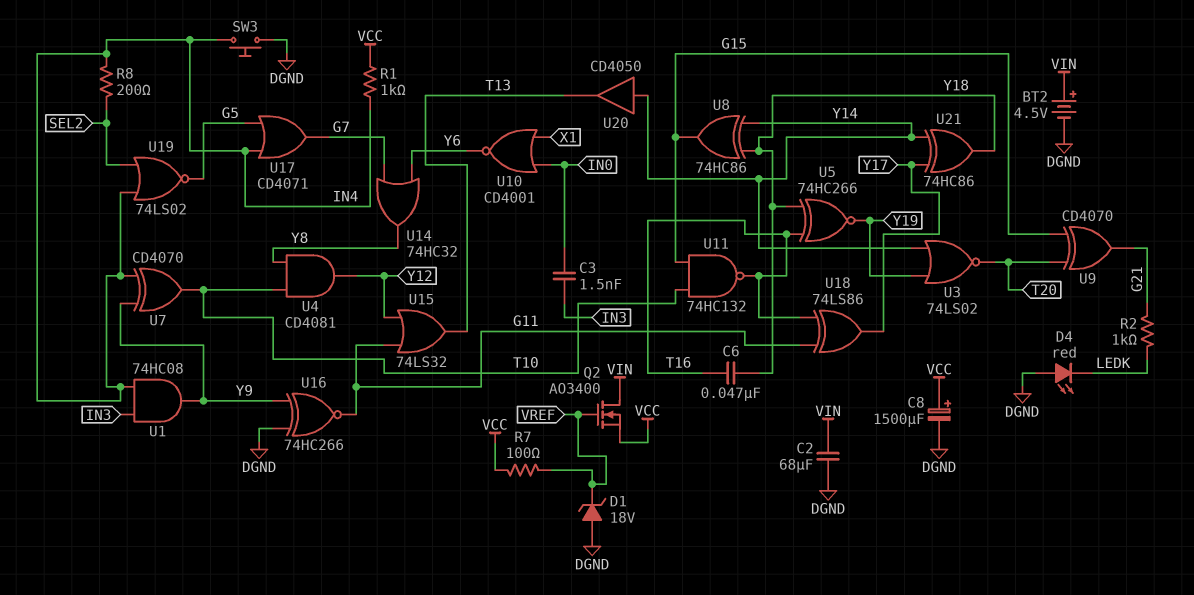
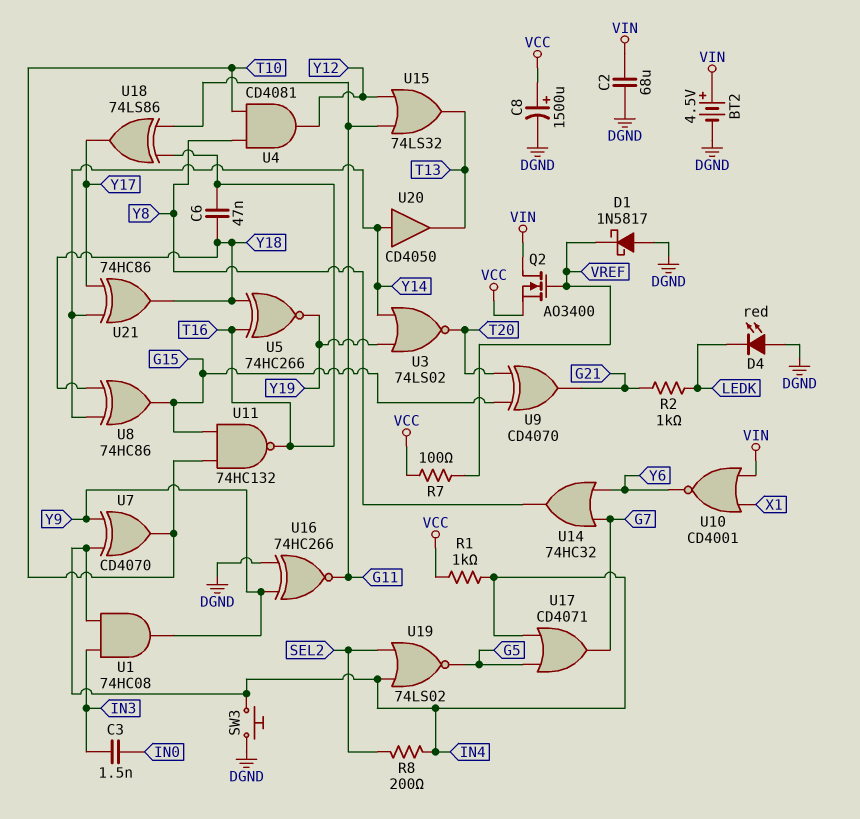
D1: zener 18V (A DGND, K VREF) -> schottky 1N5817 (A DGND, K VREF)
U10: NOR CD4001 (in IN0, in X1, out Y6) -> NOR CD4001 (in VIN, in X1, out Y6)

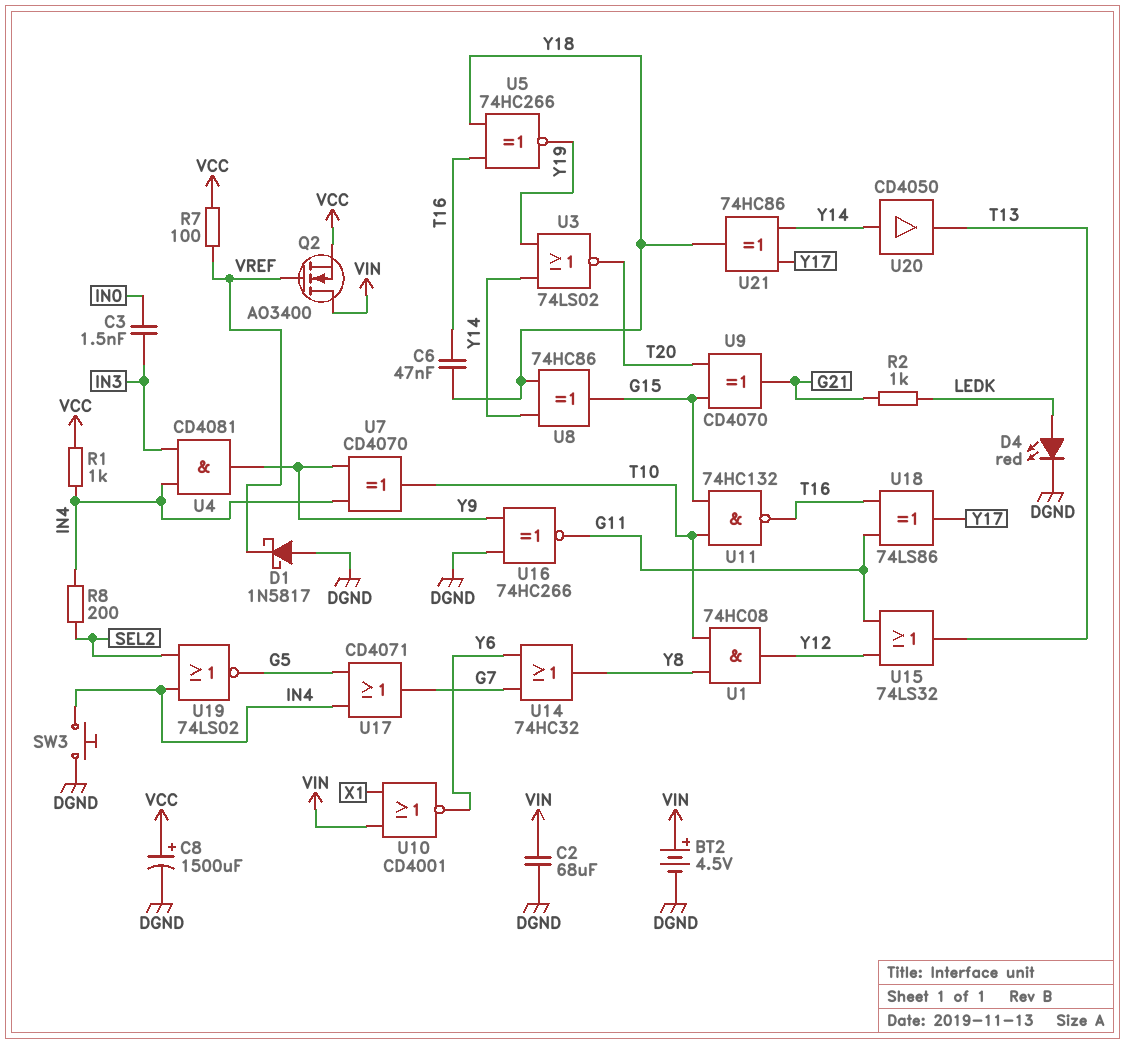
D4: LED red (A DGND, K LEDK) -> LED red (A LEDK, K DGND)
U1: AND 74HC08 (in IN3, in IN4, out Y9) -> AND 74HC08 (in T10, in Y8, out Y12)
U4: AND CD4081 (in T10, in Y8, out Y12) -> AND CD4081 (in IN3, in IN4, out Y9)

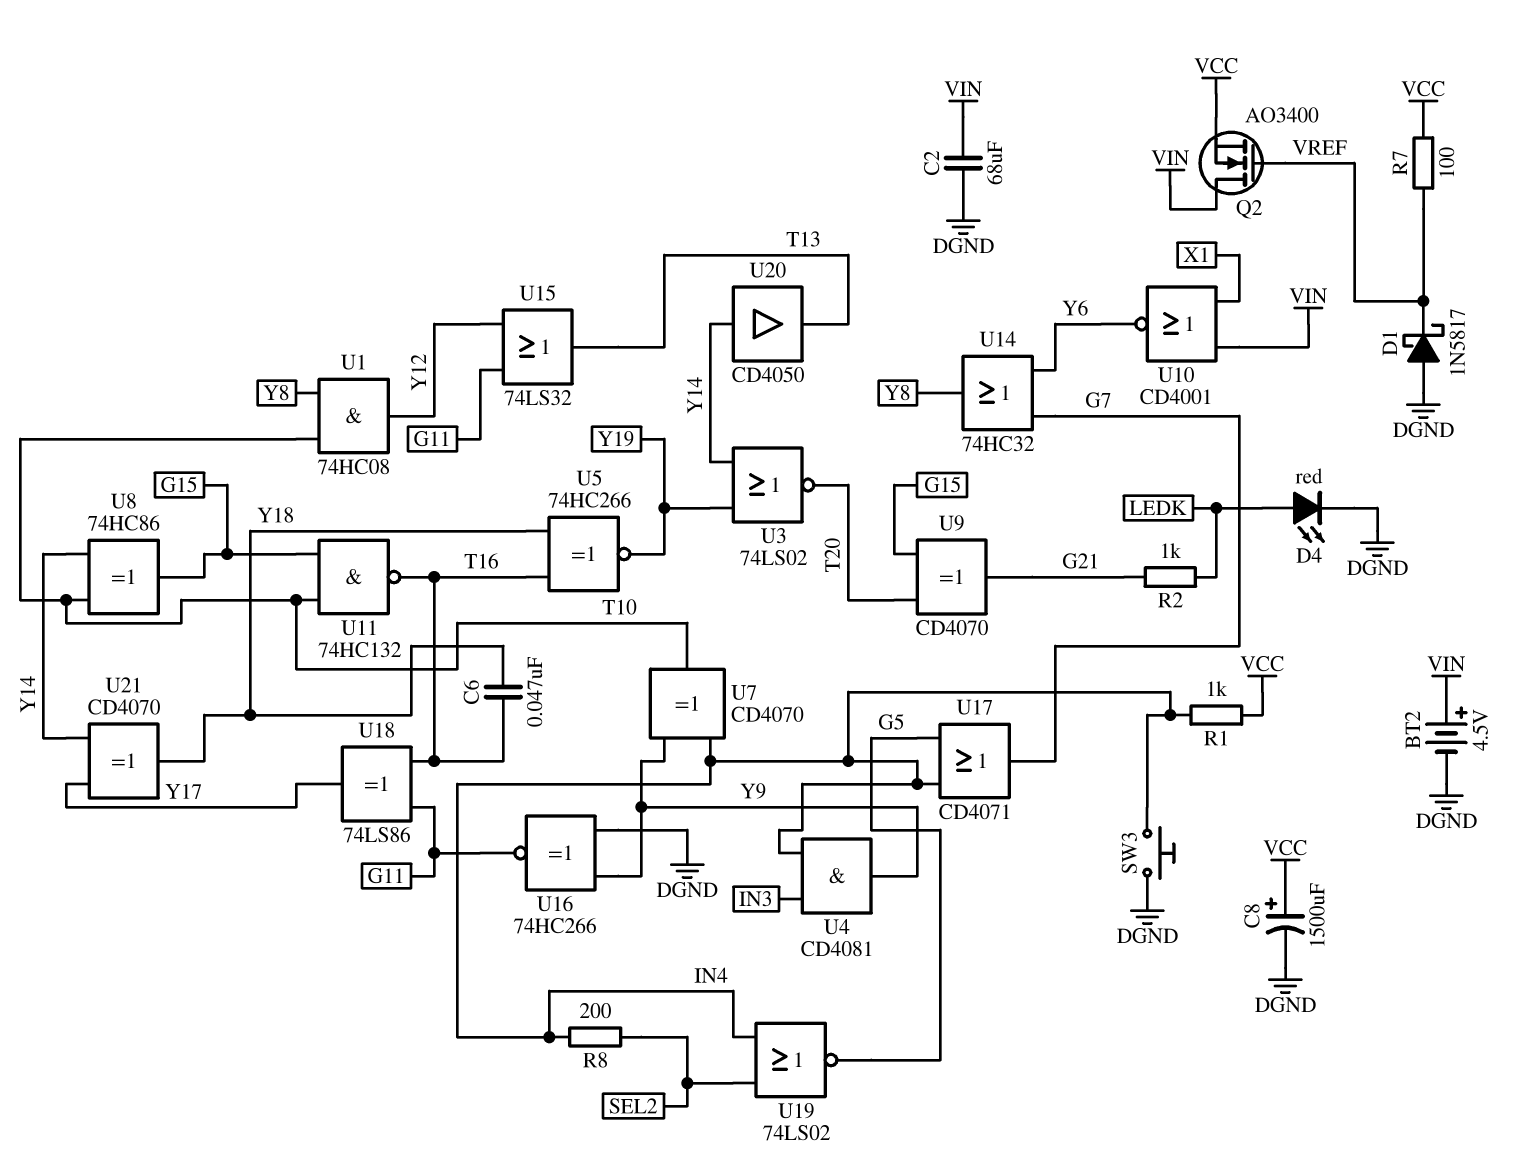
C3: 1.5nF (IN0, IN3) -> none
U8: XOR 74HC86 (in Y14, in Y18, out G15) -> XOR 74HC86 (in T10, in Y14, out G15)
U21: XOR 74HC86 (in Y14, in Y17, out Y18) -> XOR CD4070 (in Y14, in Y17, out Y18)

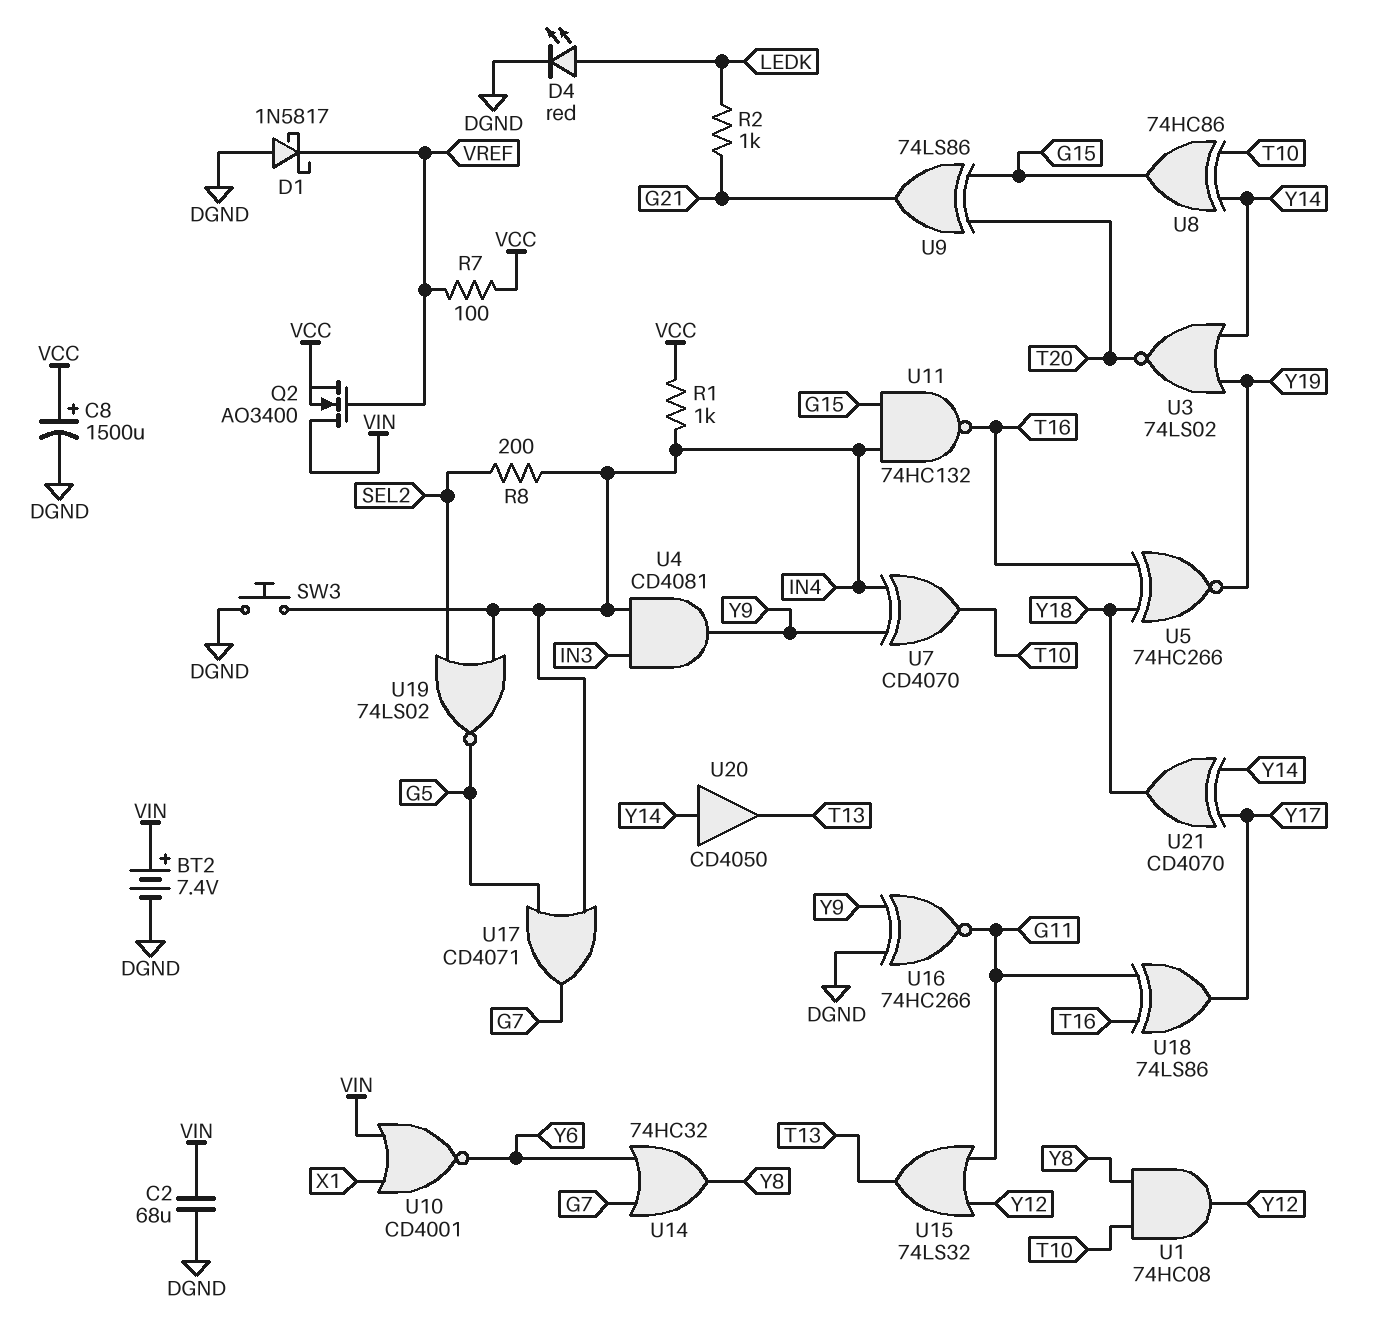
BT2: 4.5V (plus VIN, minus DGND) -> 7.4V (plus VIN, minus DGND)
C6: 47nF (T16, Y18) -> none
U9: XOR CD4070 (in G15, in T20, out G21) -> XOR 74LS86 (in G15, in T20, out G21)
U11: NAND 74HC132 (in G15, in T10, out T16) -> NAND 74HC132 (in G15, in IN4, out T16)

